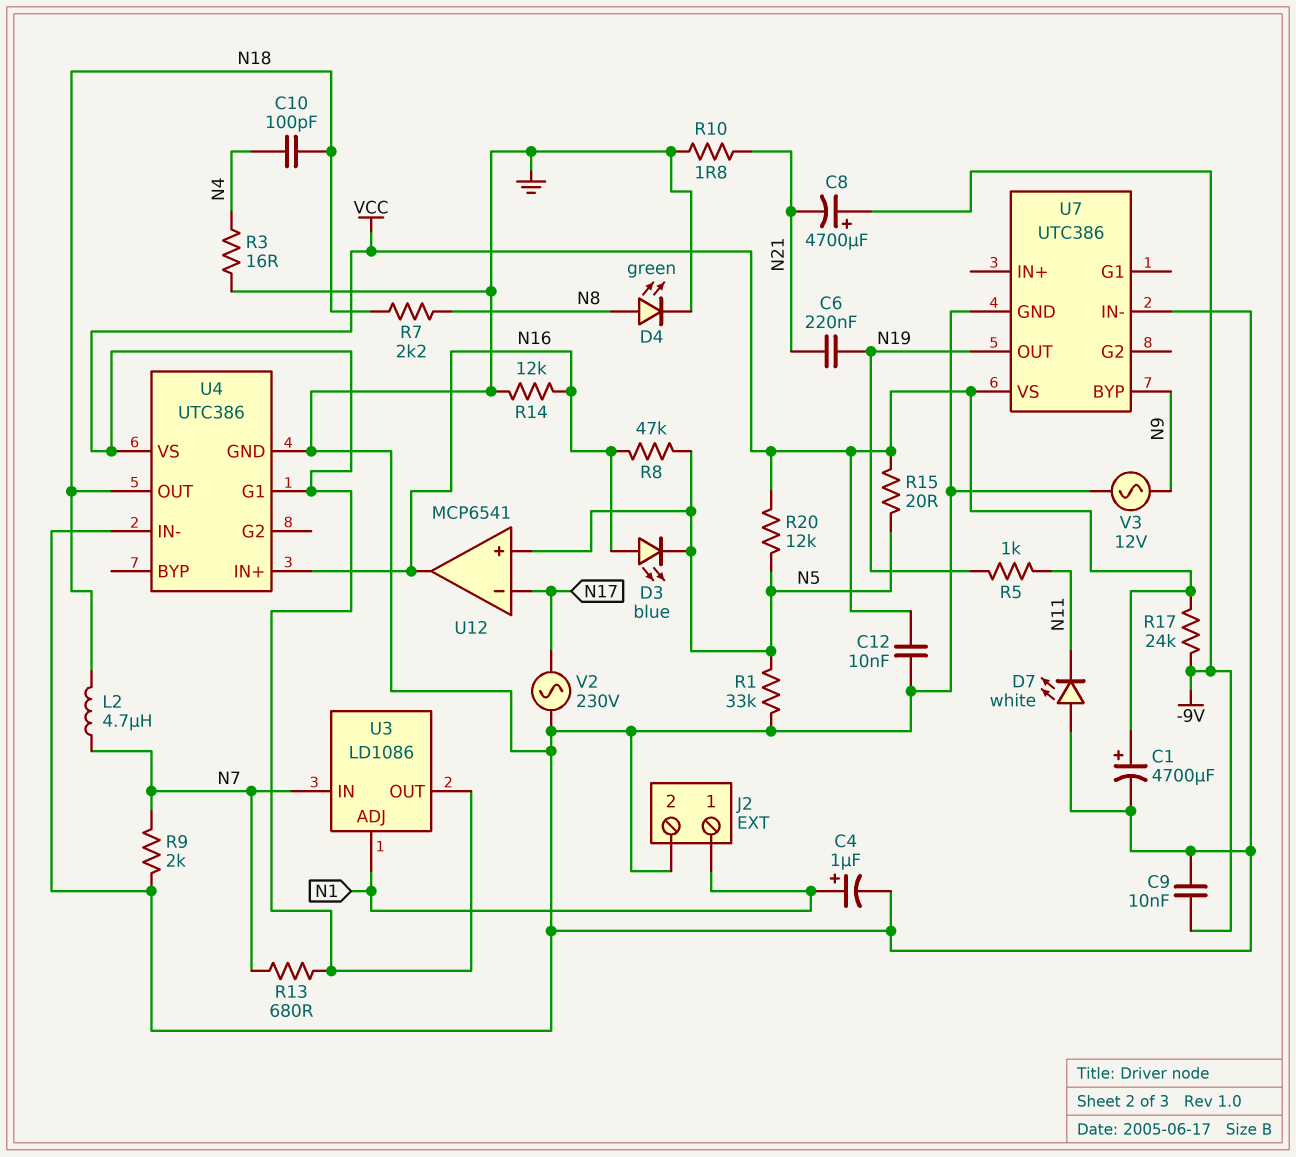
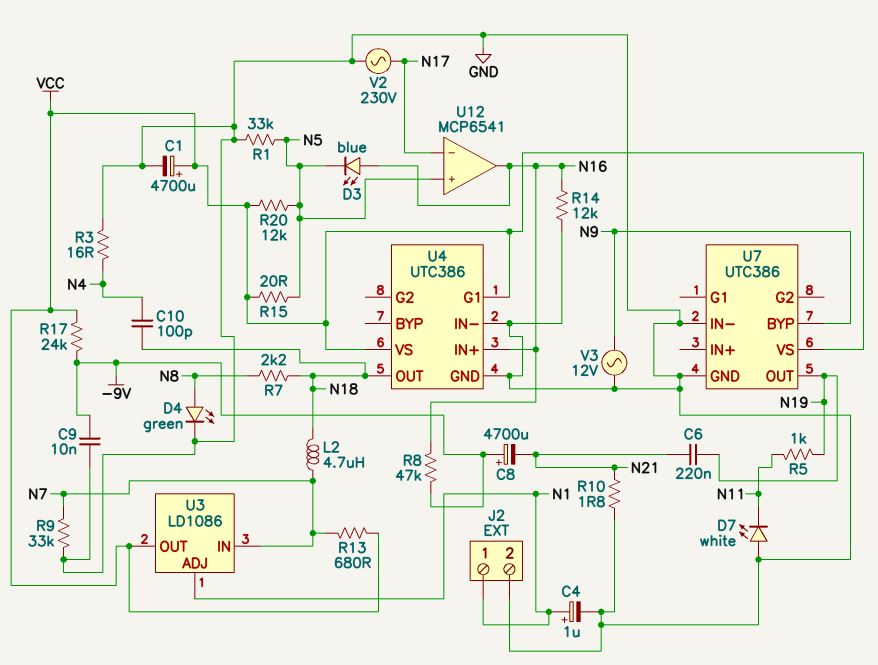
C12: 10nF (GND, VCC) -> none
R8: 47k (N5, N16) -> 47k (-9V, N16)
R9: 2k (GND, N7) -> 33k (GND, N7)

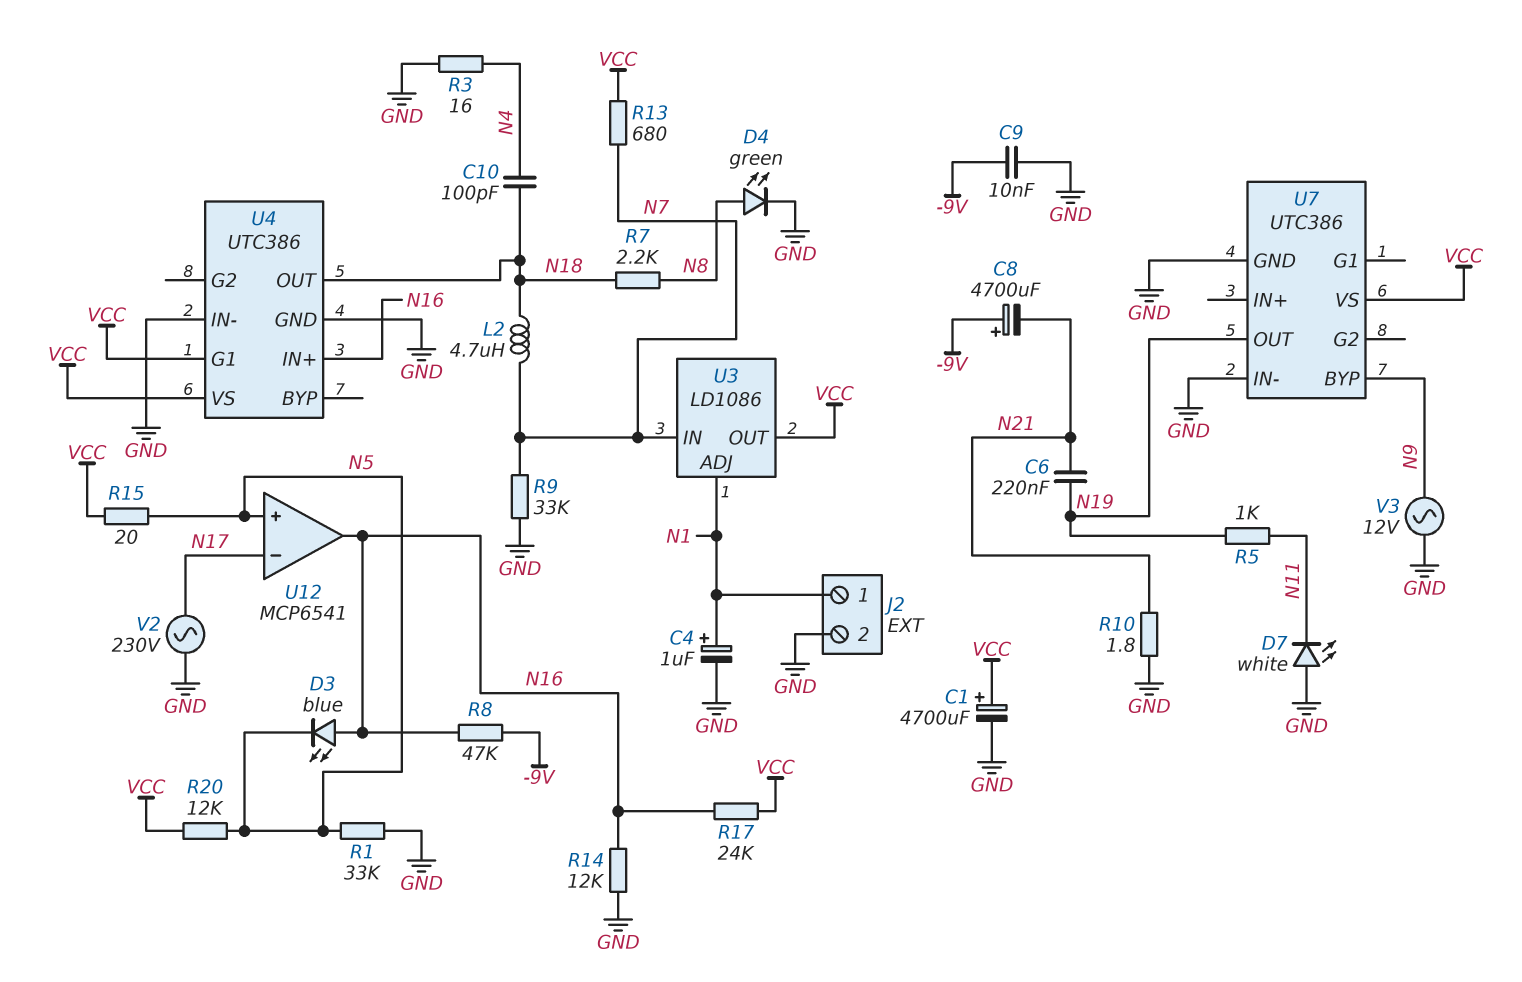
R17: 24k (-9V, VCC) -> 24k (N16, VCC)

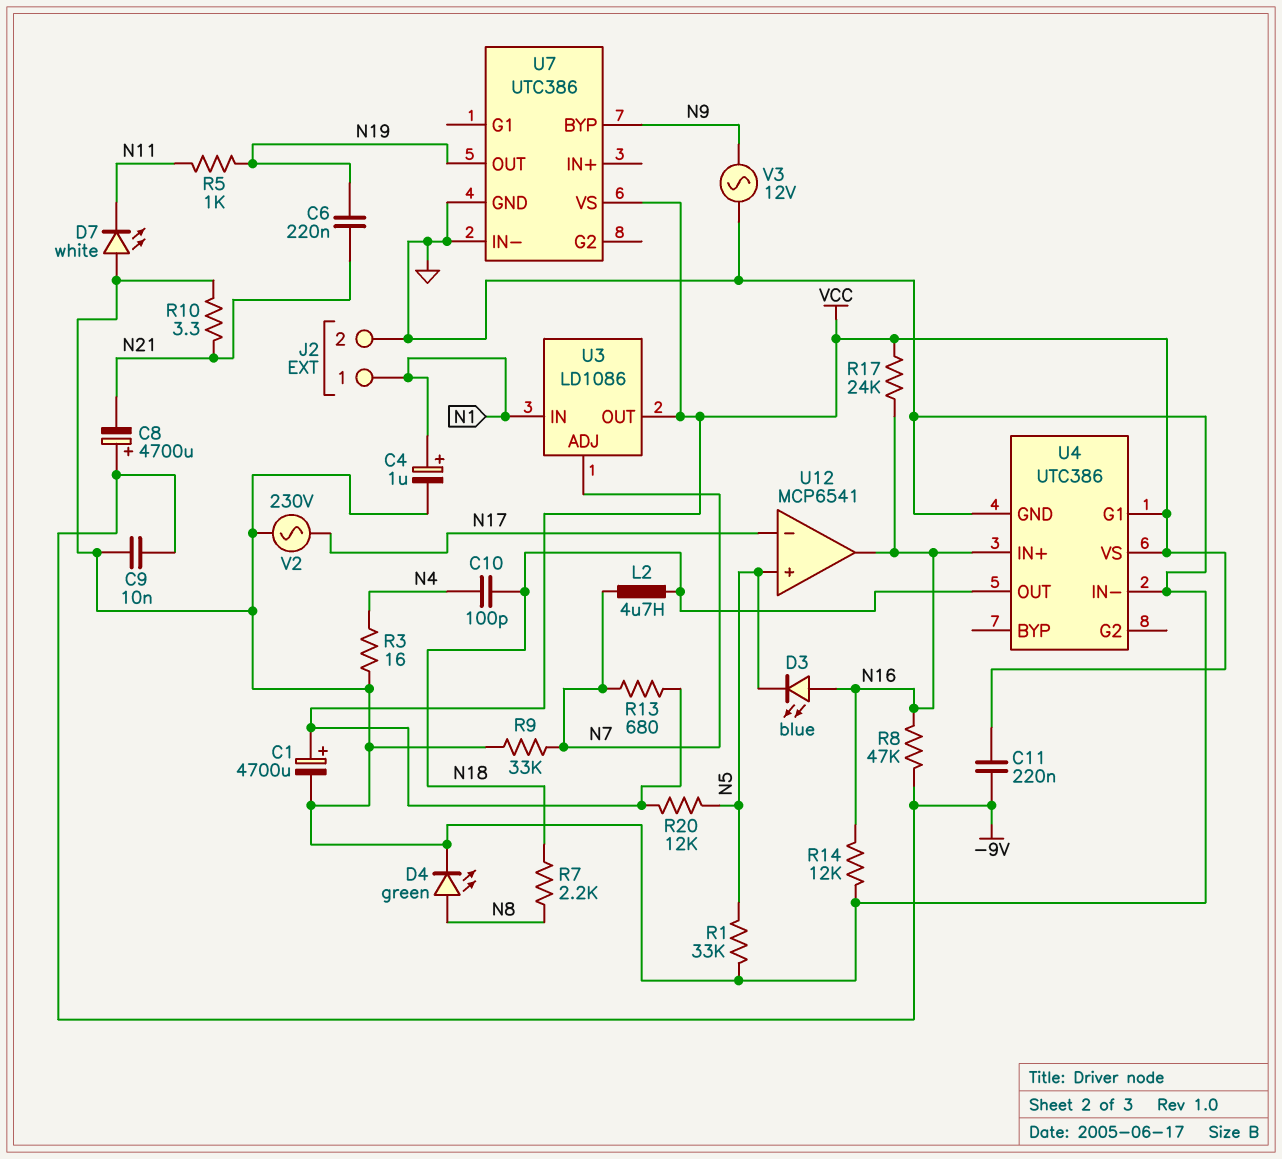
C11: none -> 220nF (-9V, VCC)
R10: 1.8 (GND, N21) -> 3.3 (GND, N21)
R15: 20 (N5, VCC) -> none
U3 pin ADJ: N1 -> N7
U3 pin IN: N7 -> N1

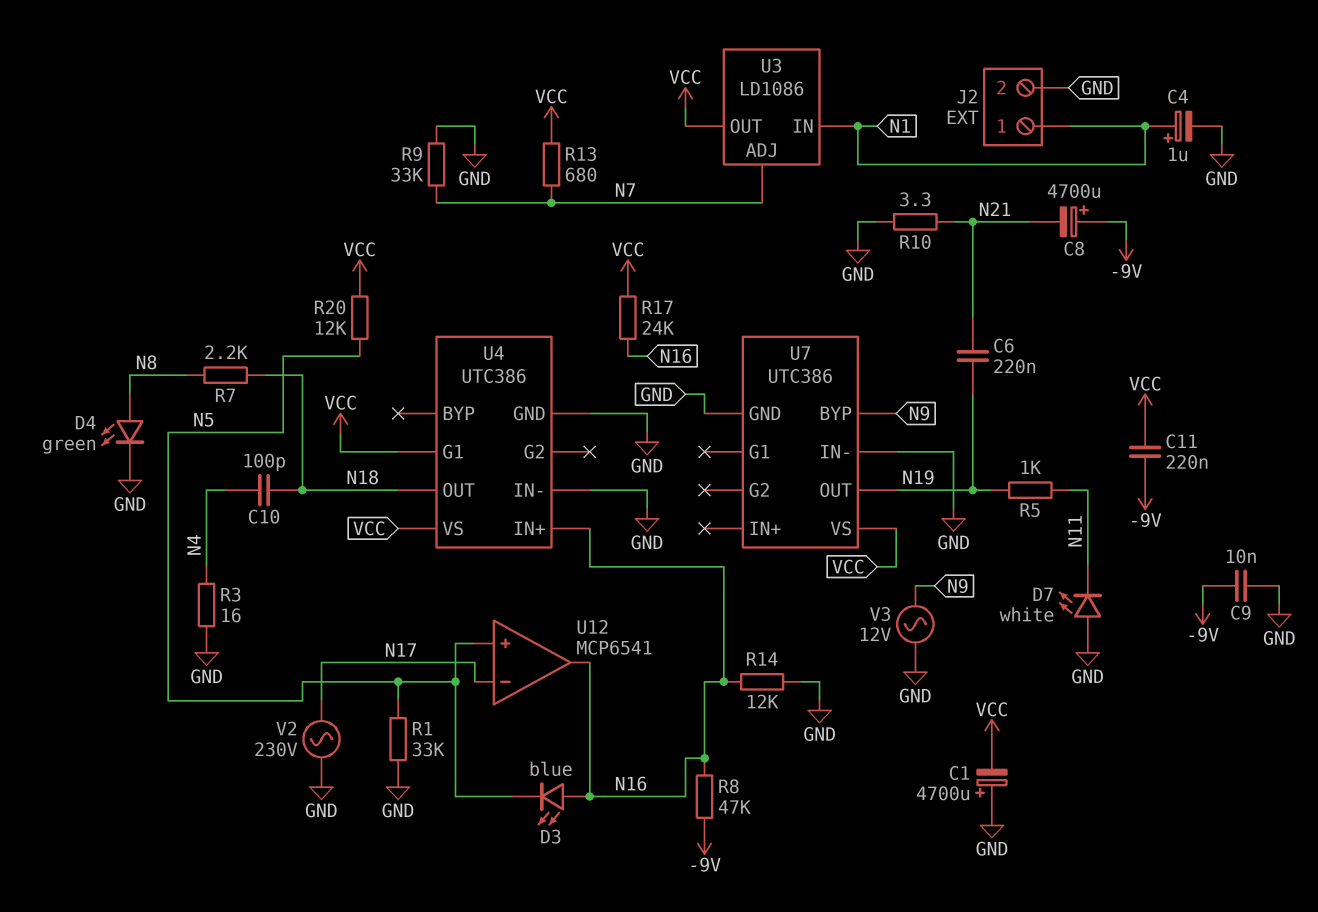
C1: 4700uF (plus VCC, minus GND) -> 4700uF (plus GND, minus VCC)
L2: 4.7uH (N7, N18) -> none

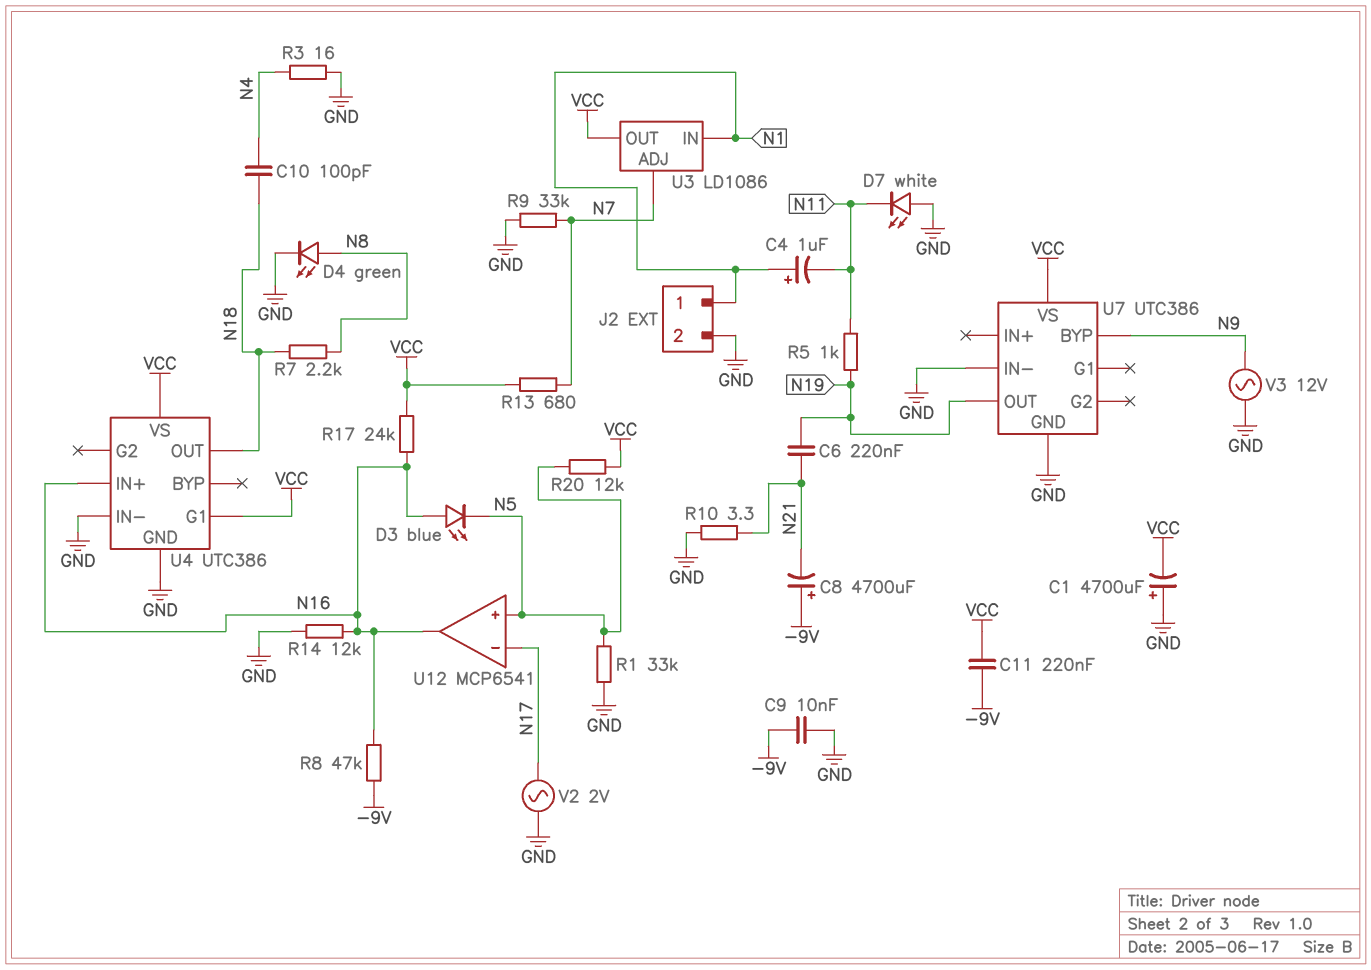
C4: 1uF (plus N1, minus GND) -> 1uF (plus N1, minus N11)
V2: AC 230V (GND, N17) -> AC 2V (GND, N17)

